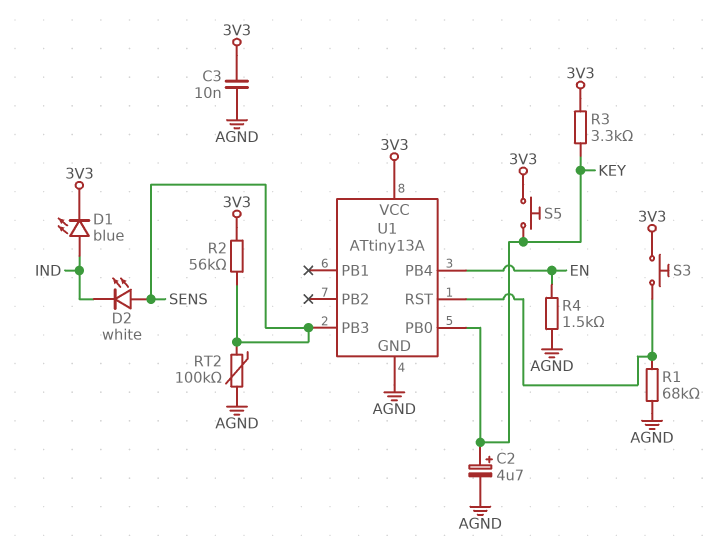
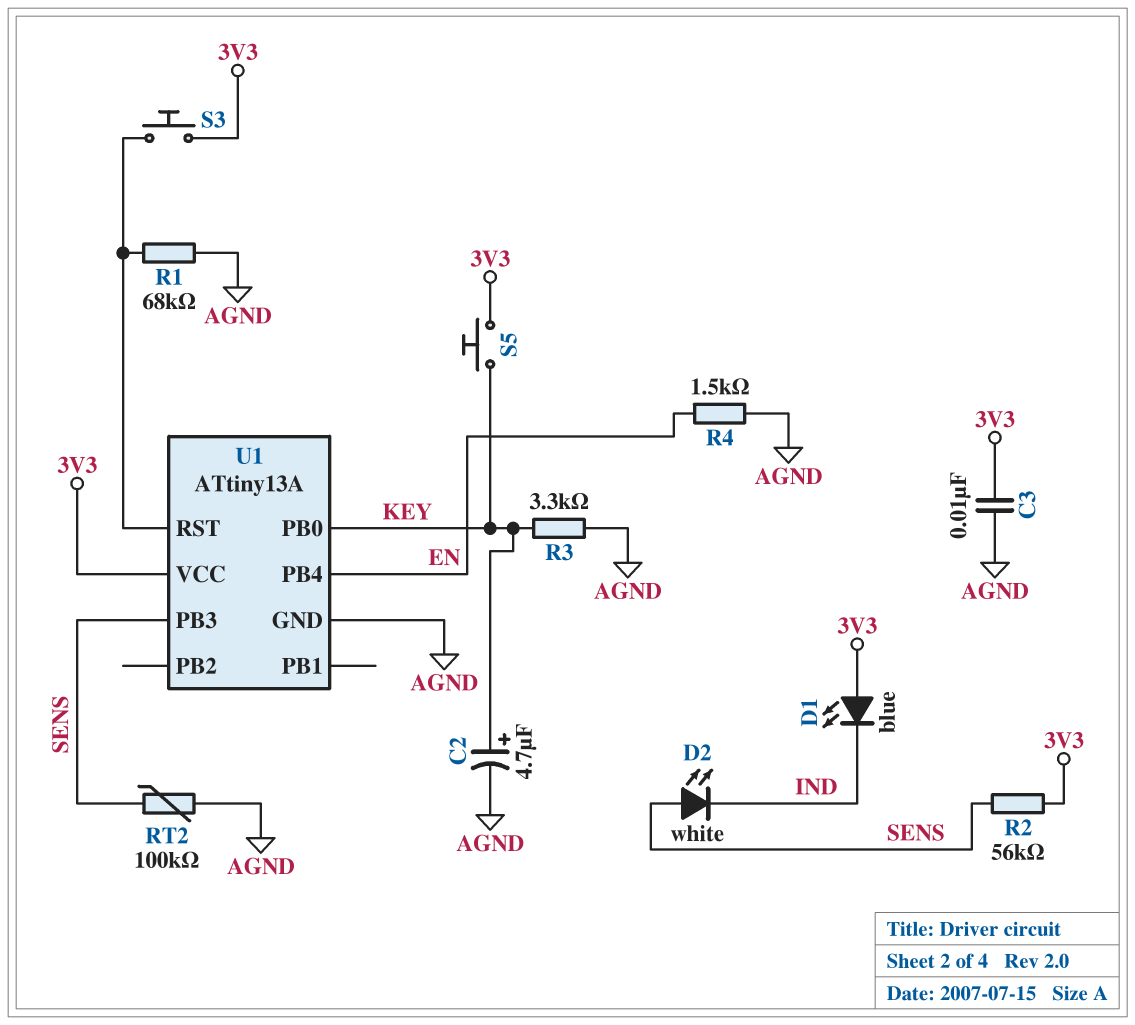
D1: LED blue (A IND, K 3V3) -> LED blue (A 3V3, K IND)
R3: 3.3k (3V3, KEY) -> 3.3k (AGND, KEY)

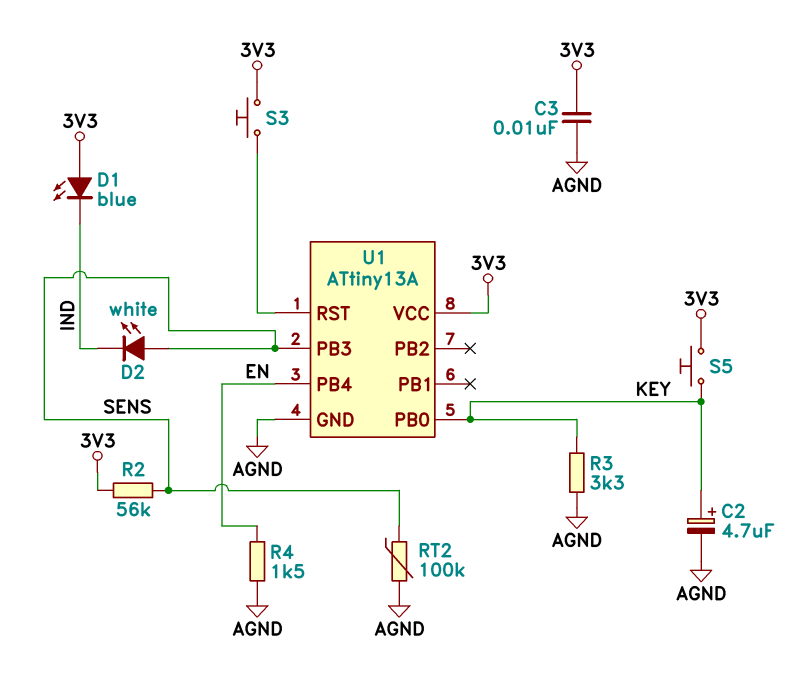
R1: 68k (AGND, U1/RST) -> none

